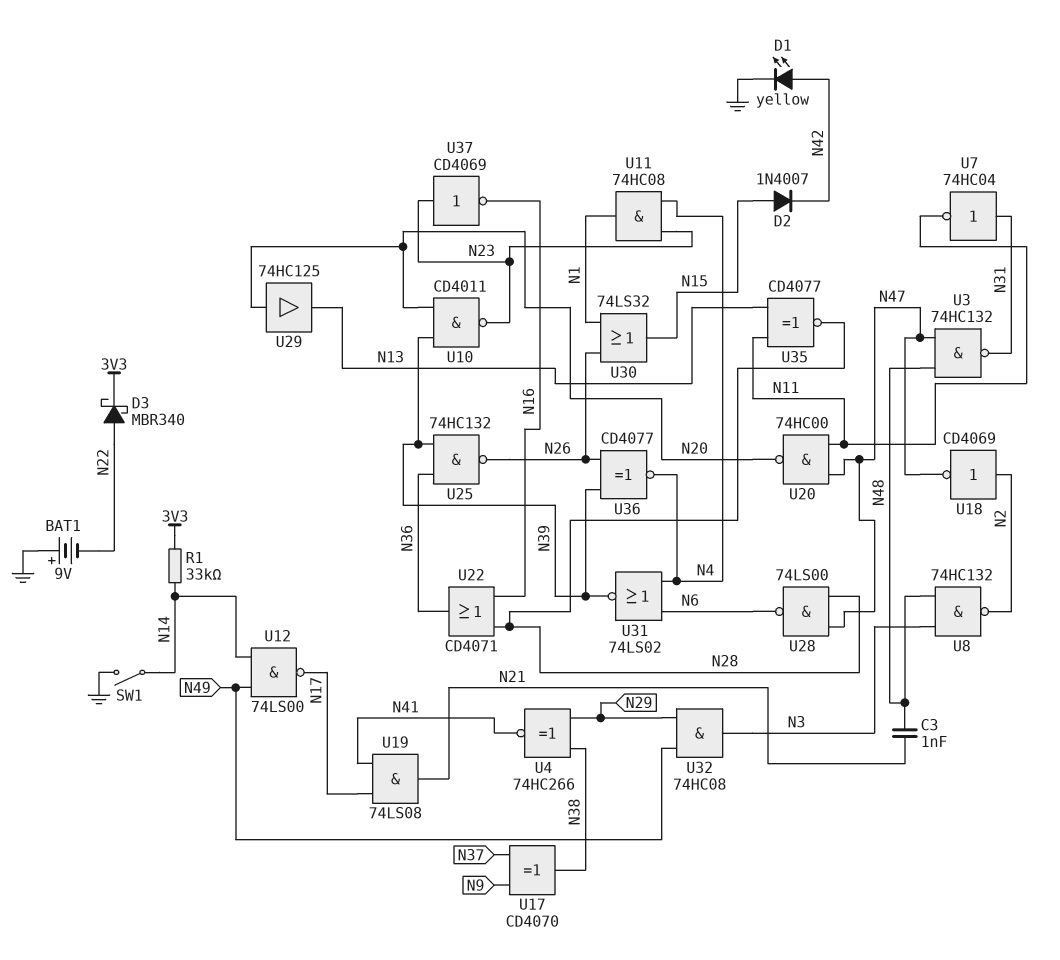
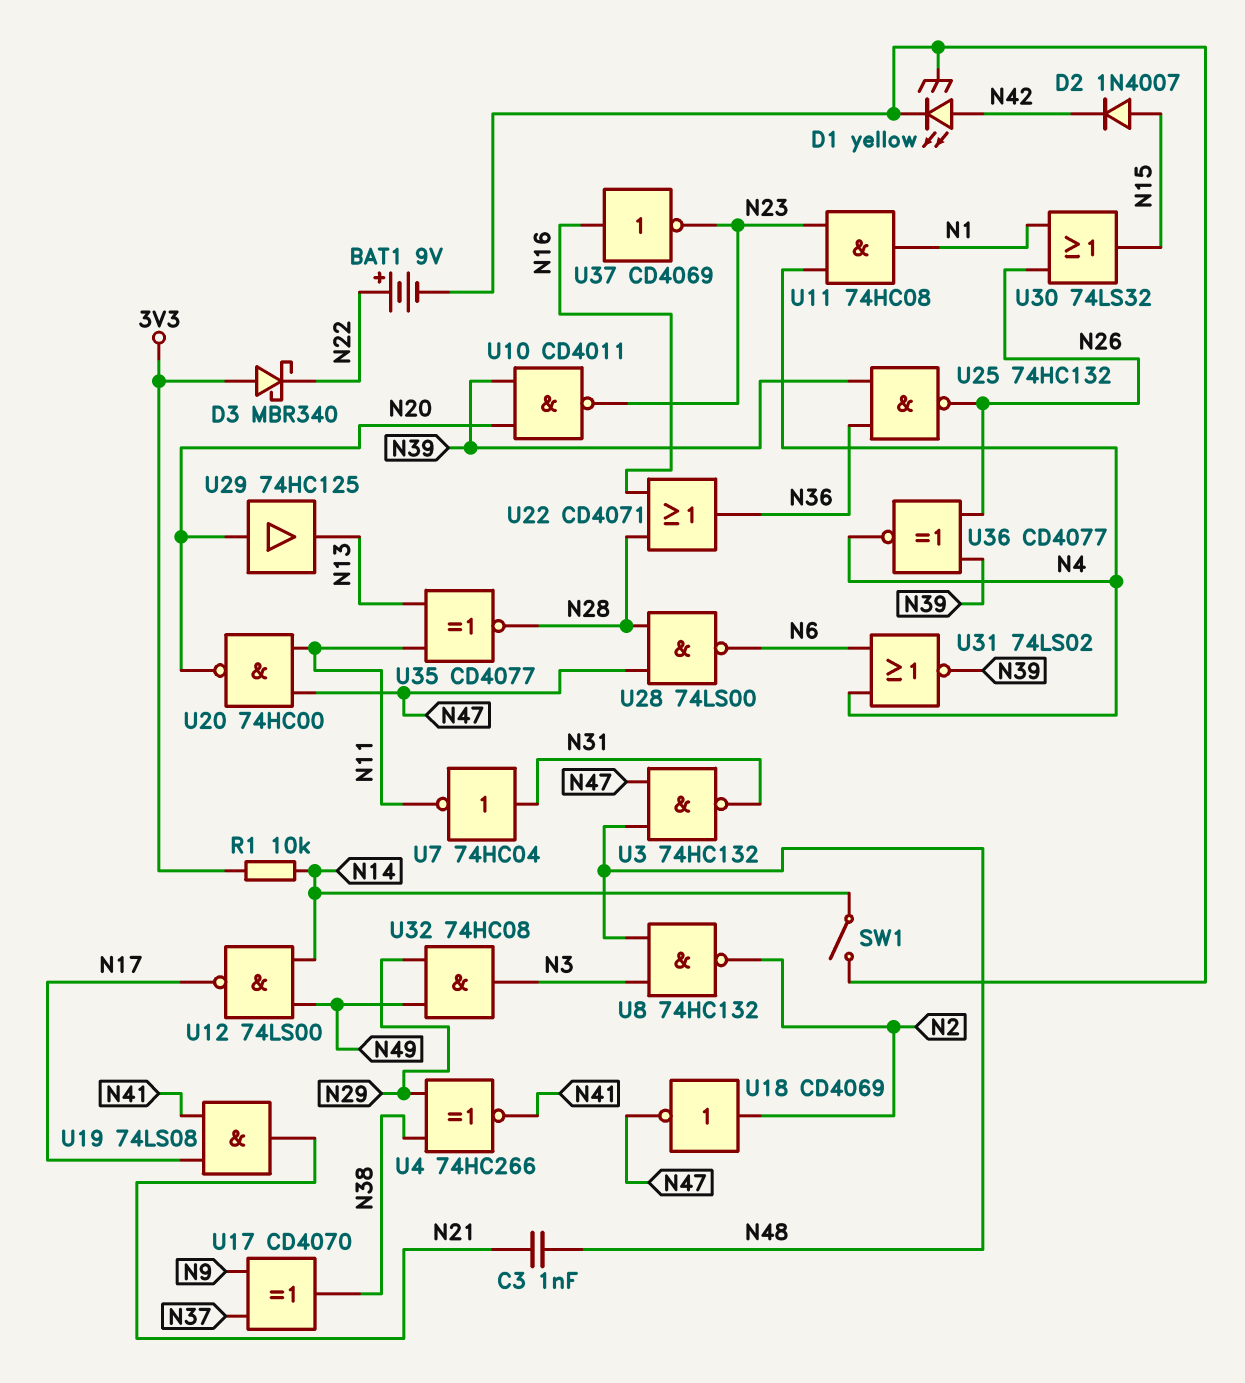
BAT1: 9V (plus GND, minus N22) -> 9V (plus N22, minus GND)
D3: schottky MBR340 (A N22, K 3V3) -> schottky MBR340 (A 3V3, K N22)
R1: 33k (3V3, N14) -> 10k (3V3, N14)
U37: NOT CD4069 (in N23, out N16) -> NOT CD4069 (in N16, out N23)

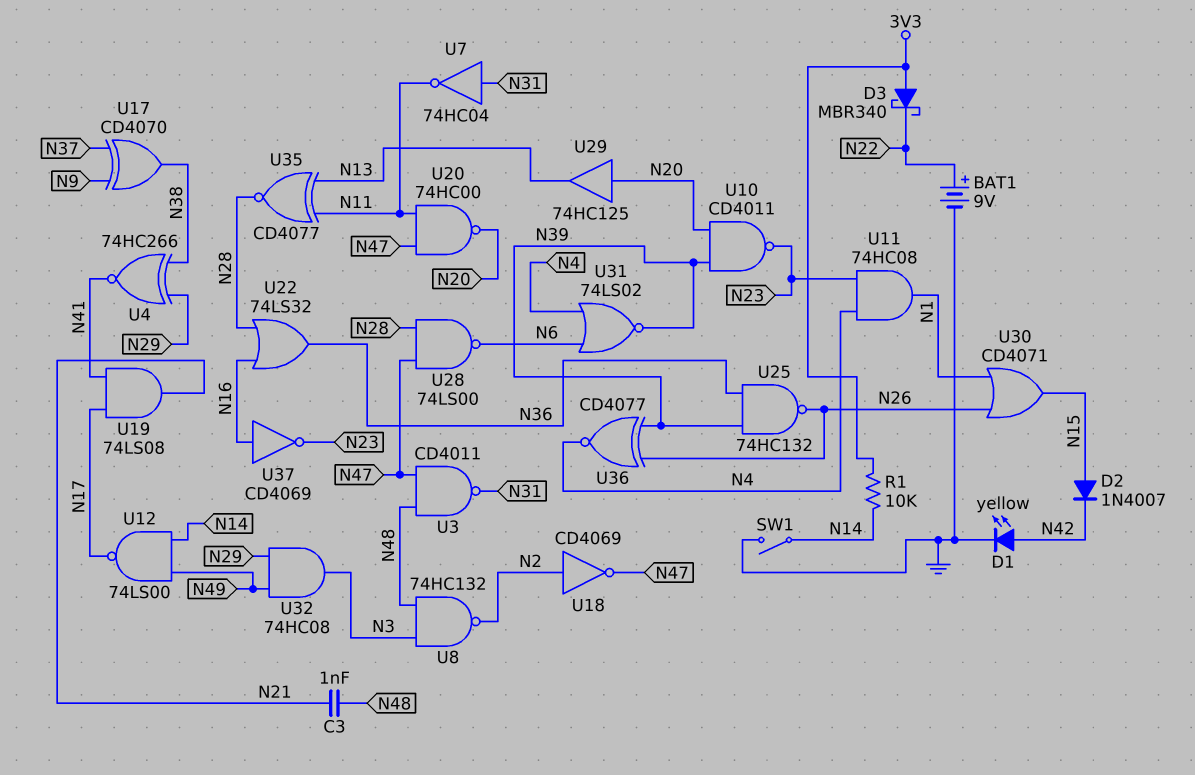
U3: NAND 74HC132 (in N47, in N48, out N31) -> NAND CD4011 (in N47, in N48, out N31)
U22: OR CD4071 (in N16, in N28, out N36) -> OR 74LS32 (in N16, in N28, out N36)
U30: OR 74LS32 (in N1, in N26, out N15) -> OR CD4071 (in N1, in N26, out N15)

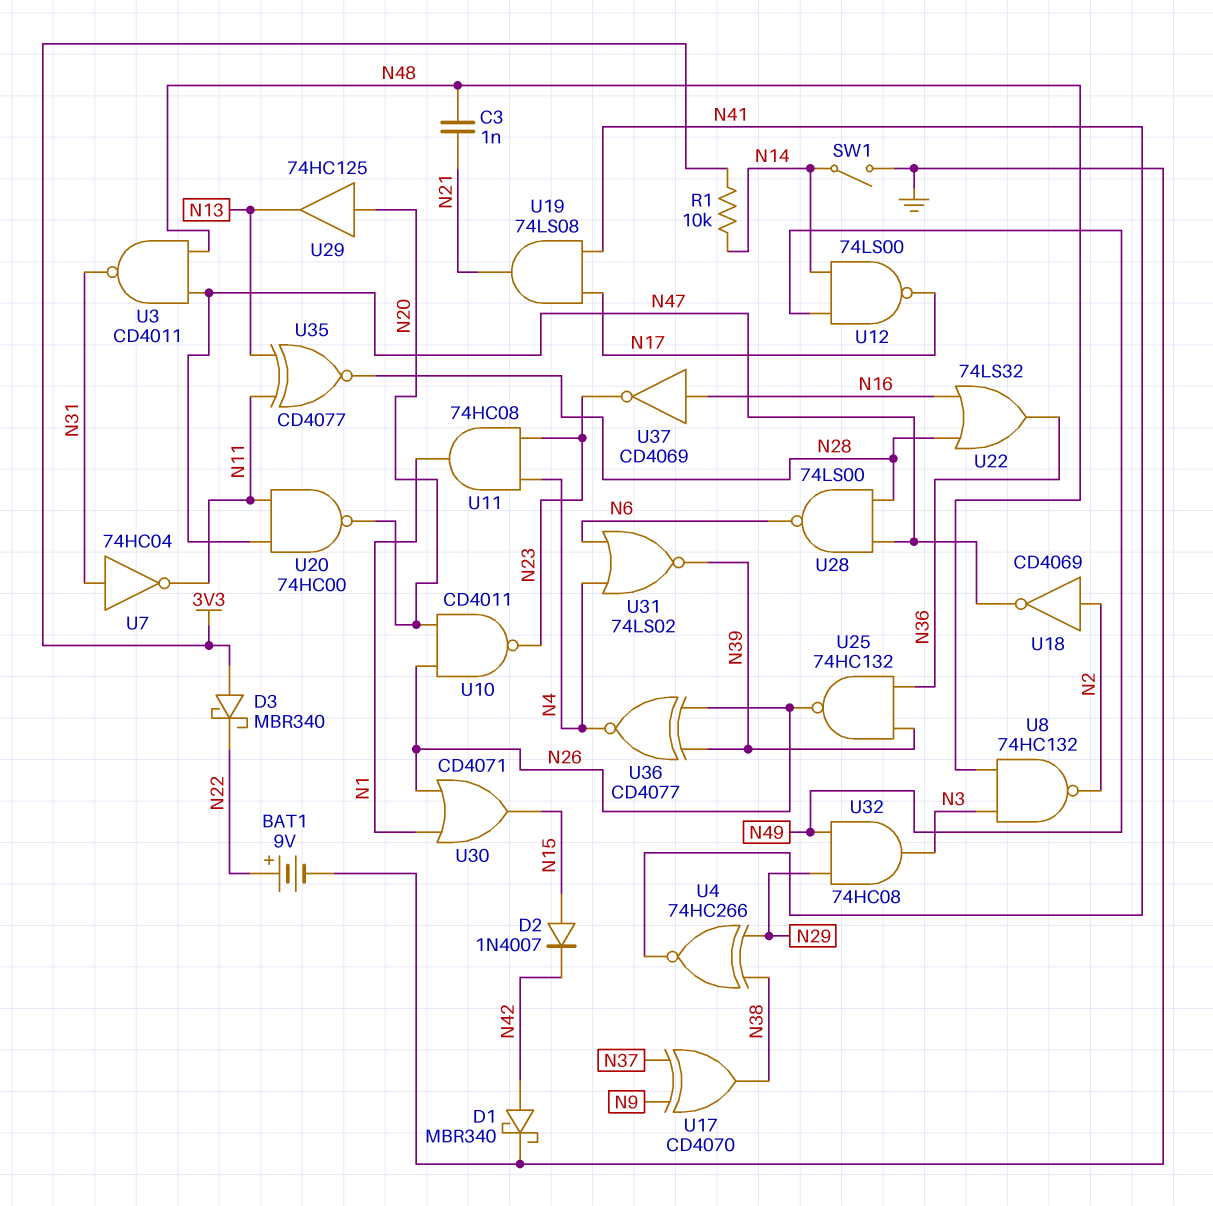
D1: LED yellow (A N42, K GND) -> schottky MBR340 (A N42, K GND)
U10: NAND CD4011 (in N20, in N39, out N23) -> NAND CD4011 (in N20, in N26, out N23)

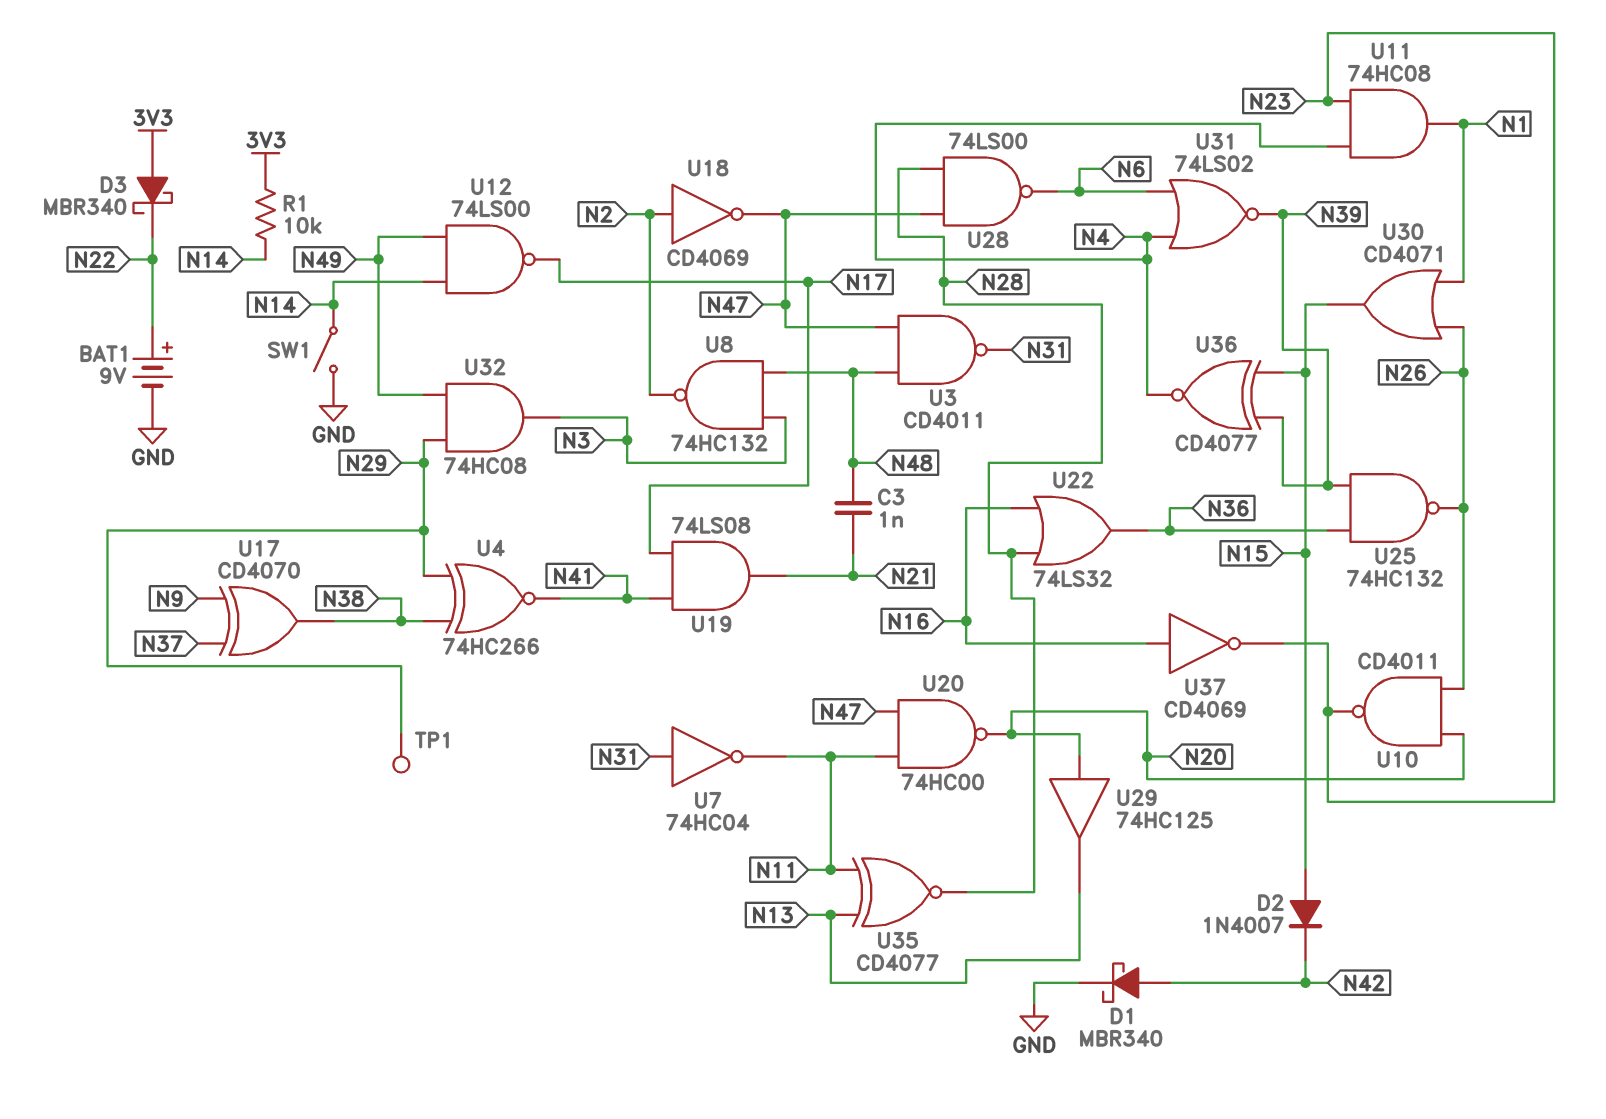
TP1: none -> test point (N29)
U36: XNOR CD4077 (in N26, in N39, out N4) -> XNOR CD4077 (in N15, in N39, out N4)

